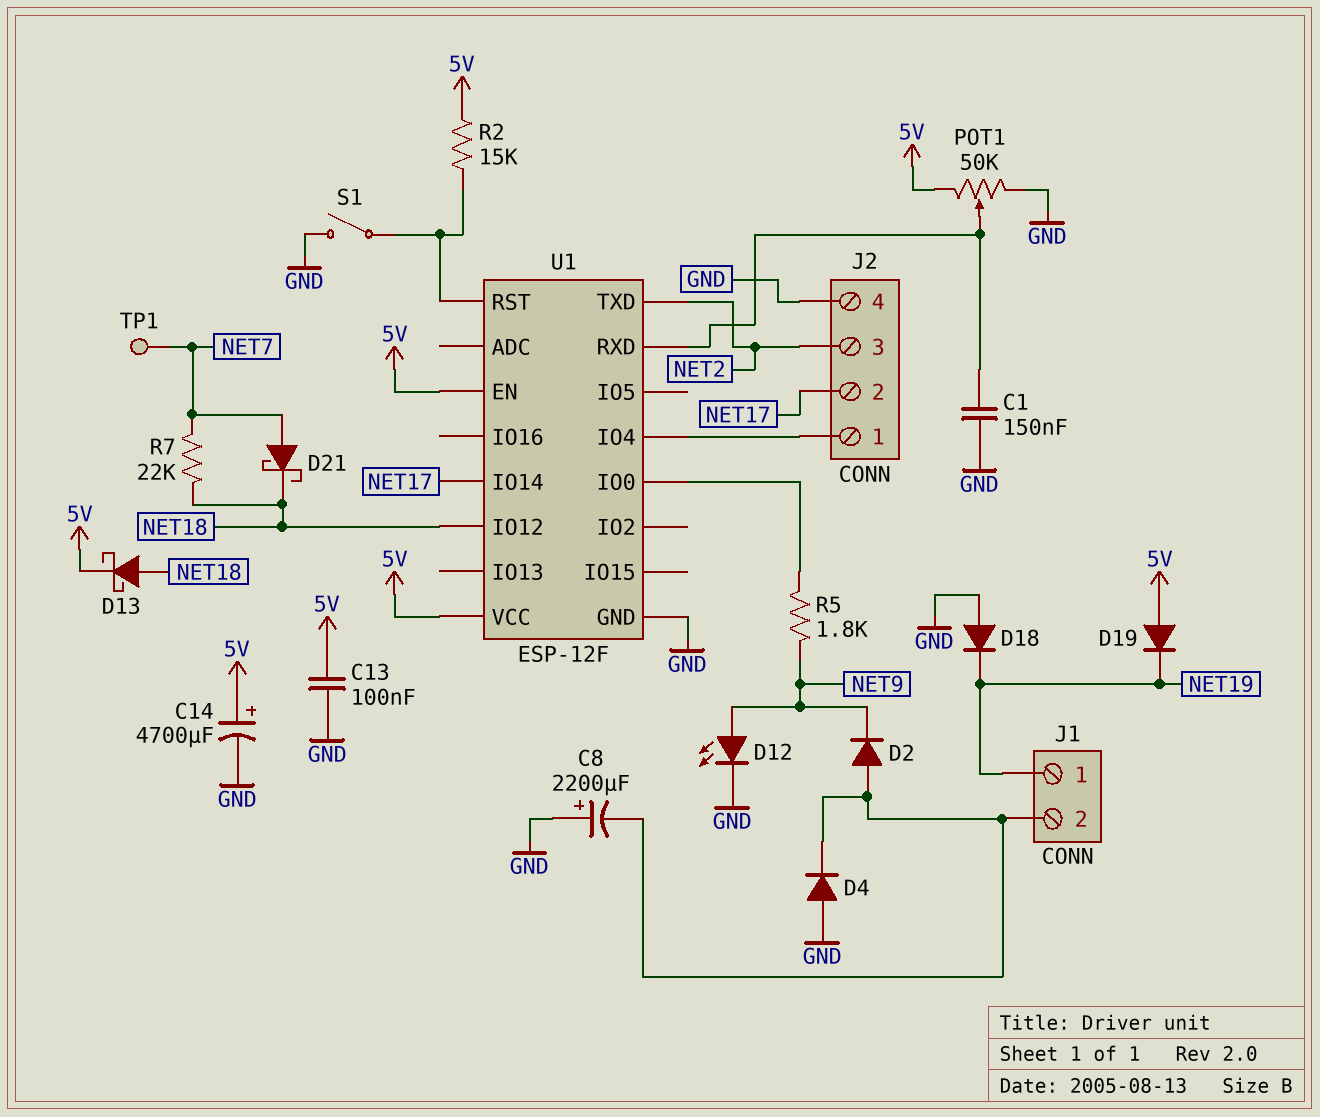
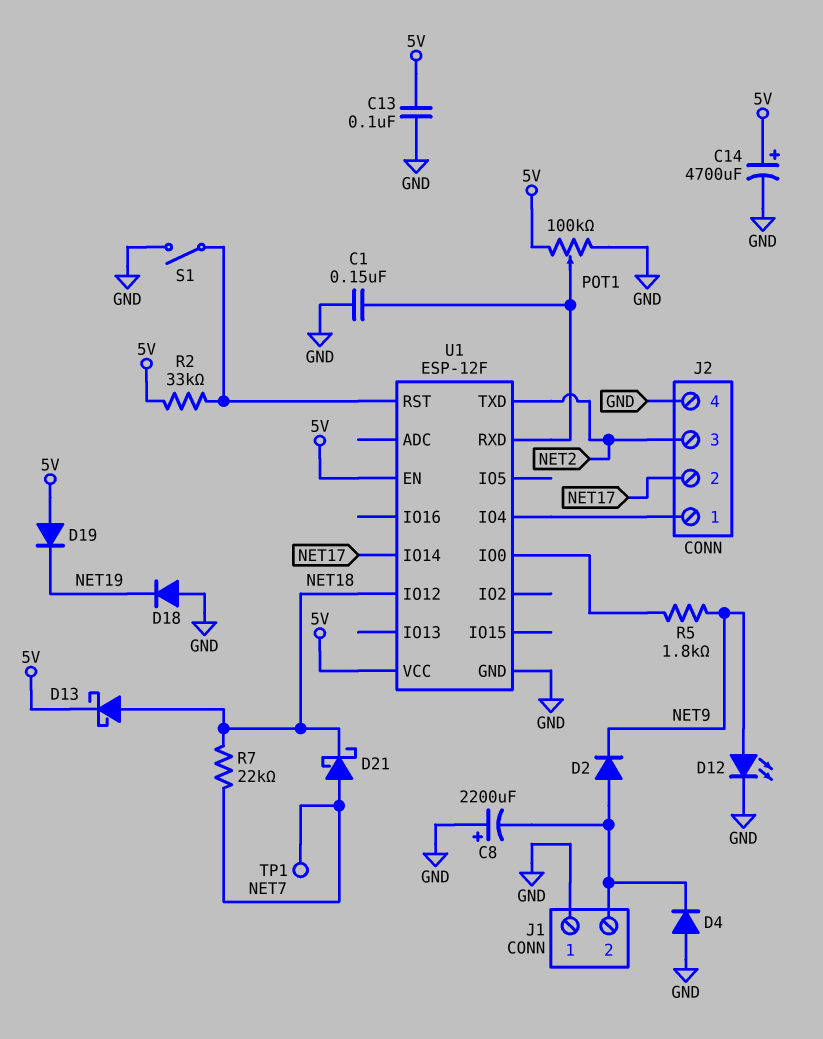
J1 pin 1: NET19 -> GND
POT1: 50k (5V, GND, wiper U1/RXD) -> 100k (5V, GND, wiper U1/RXD)
R2: 15k (5V, U1/RST) -> 33k (5V, U1/RST)

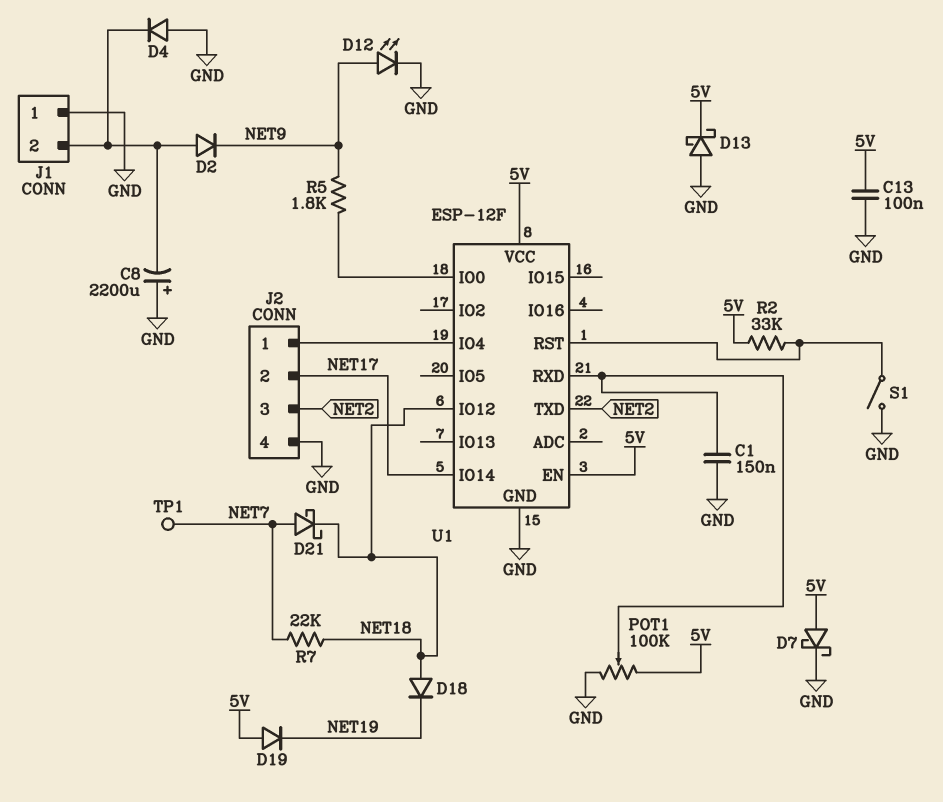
C14: 4700uF (plus 5V, minus GND) -> none
D7: none -> schottky (A 5V, K GND)
D13: schottky (A NET18, K 5V) -> schottky (A GND, K 5V)
D18: diode (A GND, K NET19) -> diode (A NET18, K NET19)

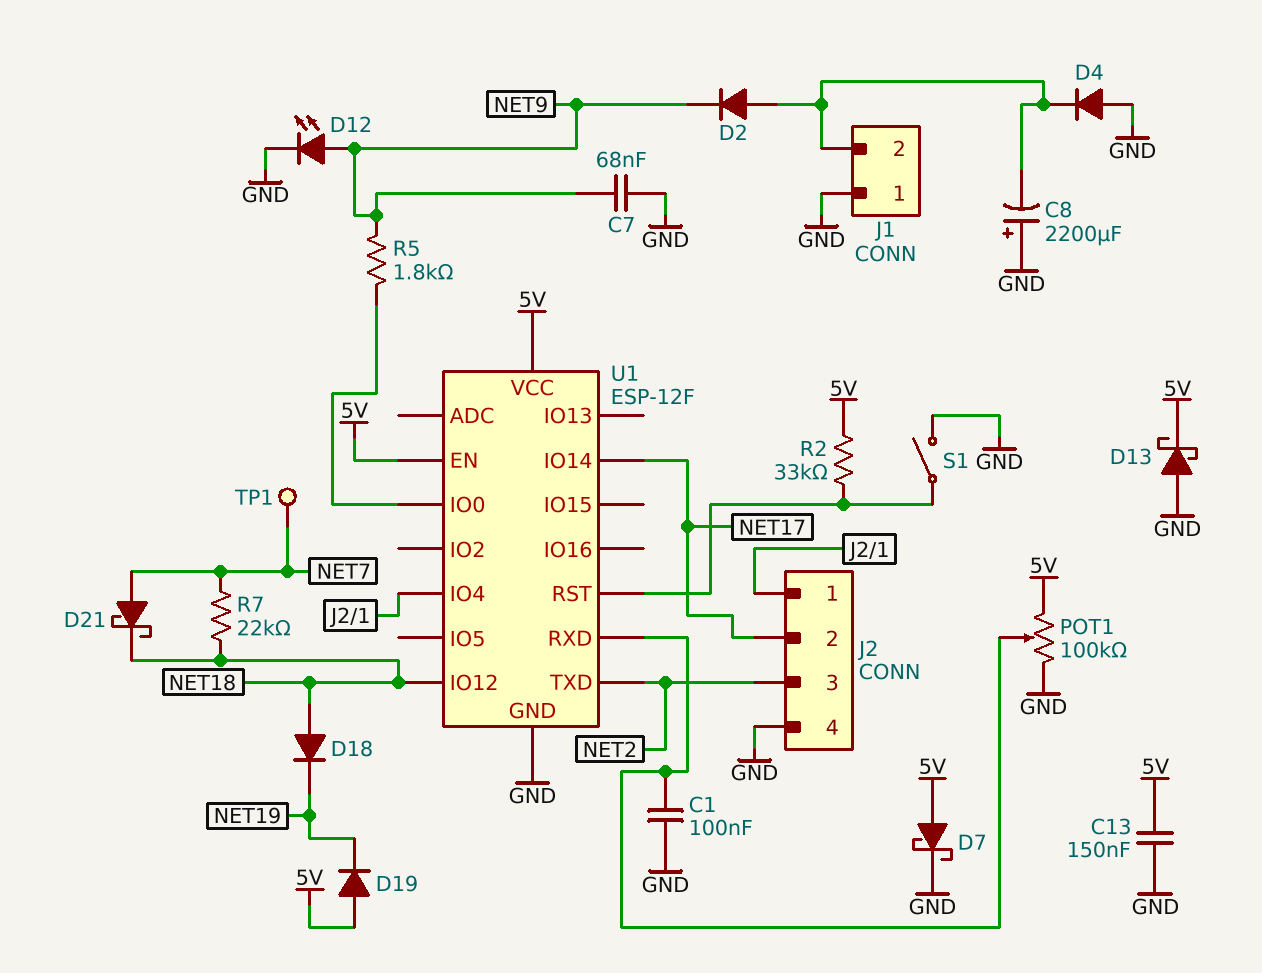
C1: 150nF (GND, U1/RXD) -> 100nF (GND, U1/RXD)
C7: none -> 68nF (GND, NET9)
C13: 100nF (5V, GND) -> 150nF (5V, GND)

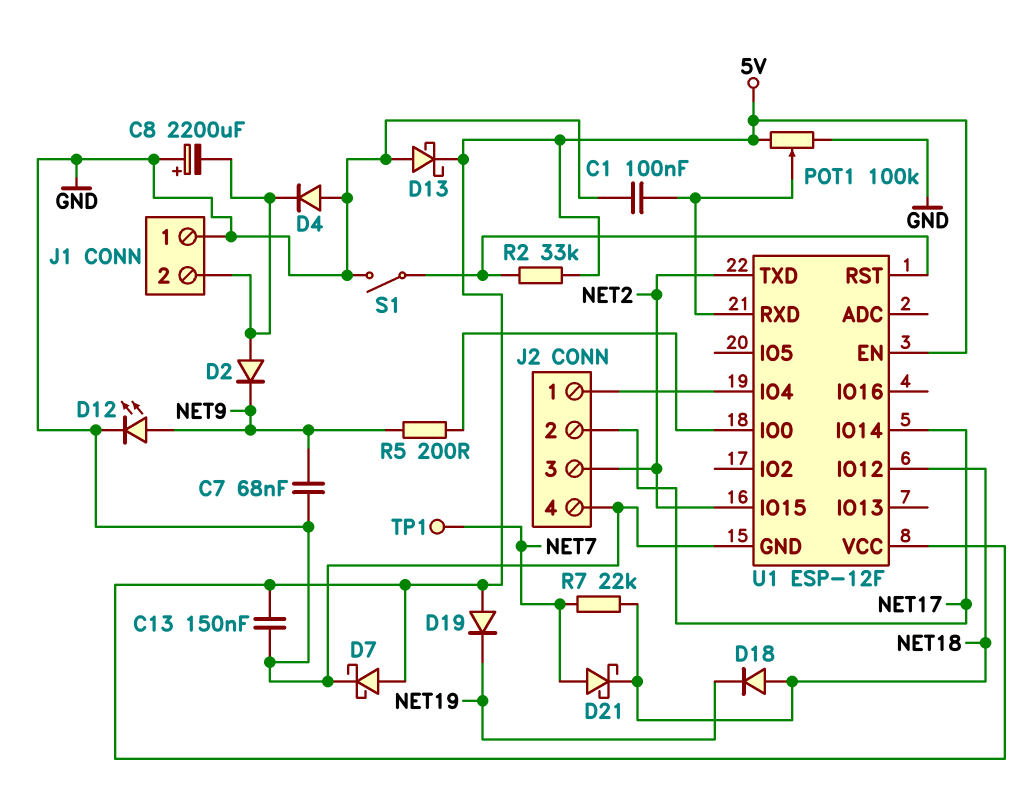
R5: 1.8k (NET9, U1/IO0) -> 200 (NET9, U1/IO0)
U1 pin IO15: none -> NET2

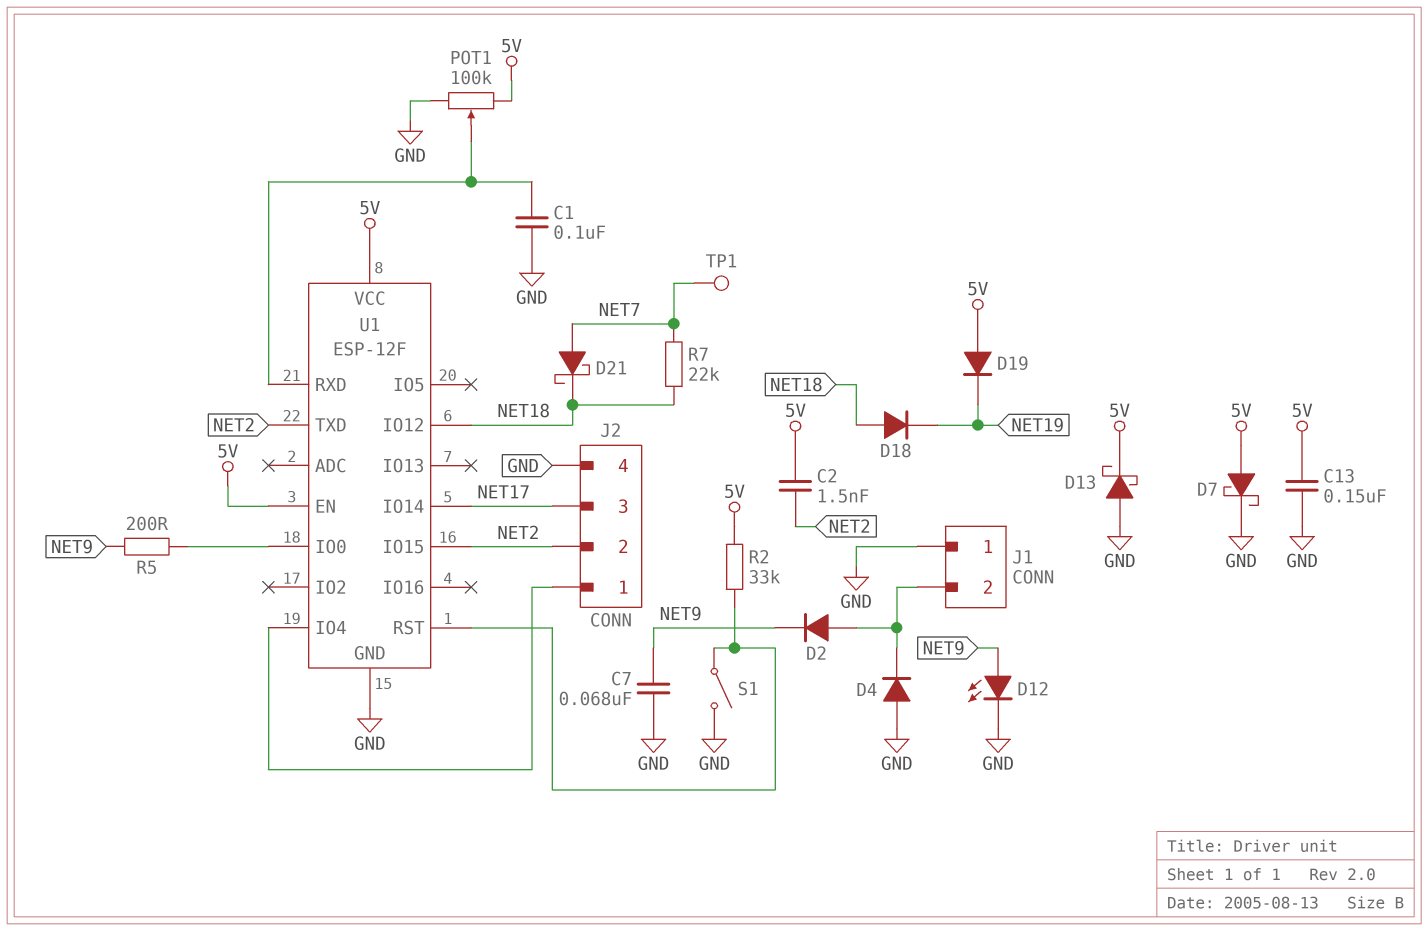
C2: none -> 1.5nF (5V, NET2)
C8: 2200uF (plus GND, minus J1/2) -> none
J2 pin 2: NET17 -> NET2
J2 pin 3: NET2 -> NET17

